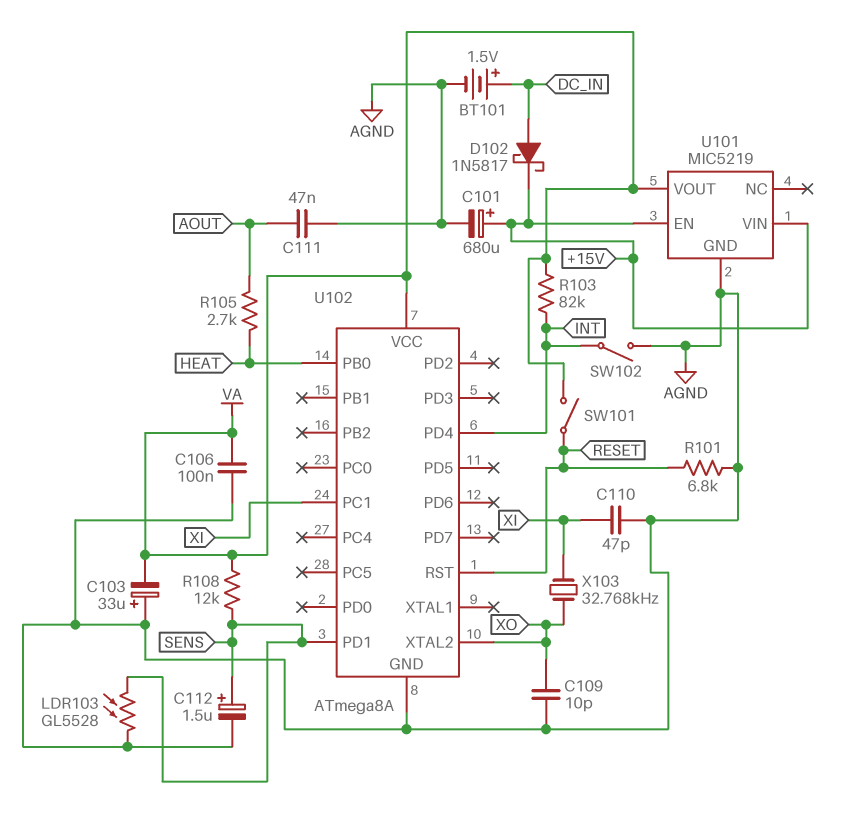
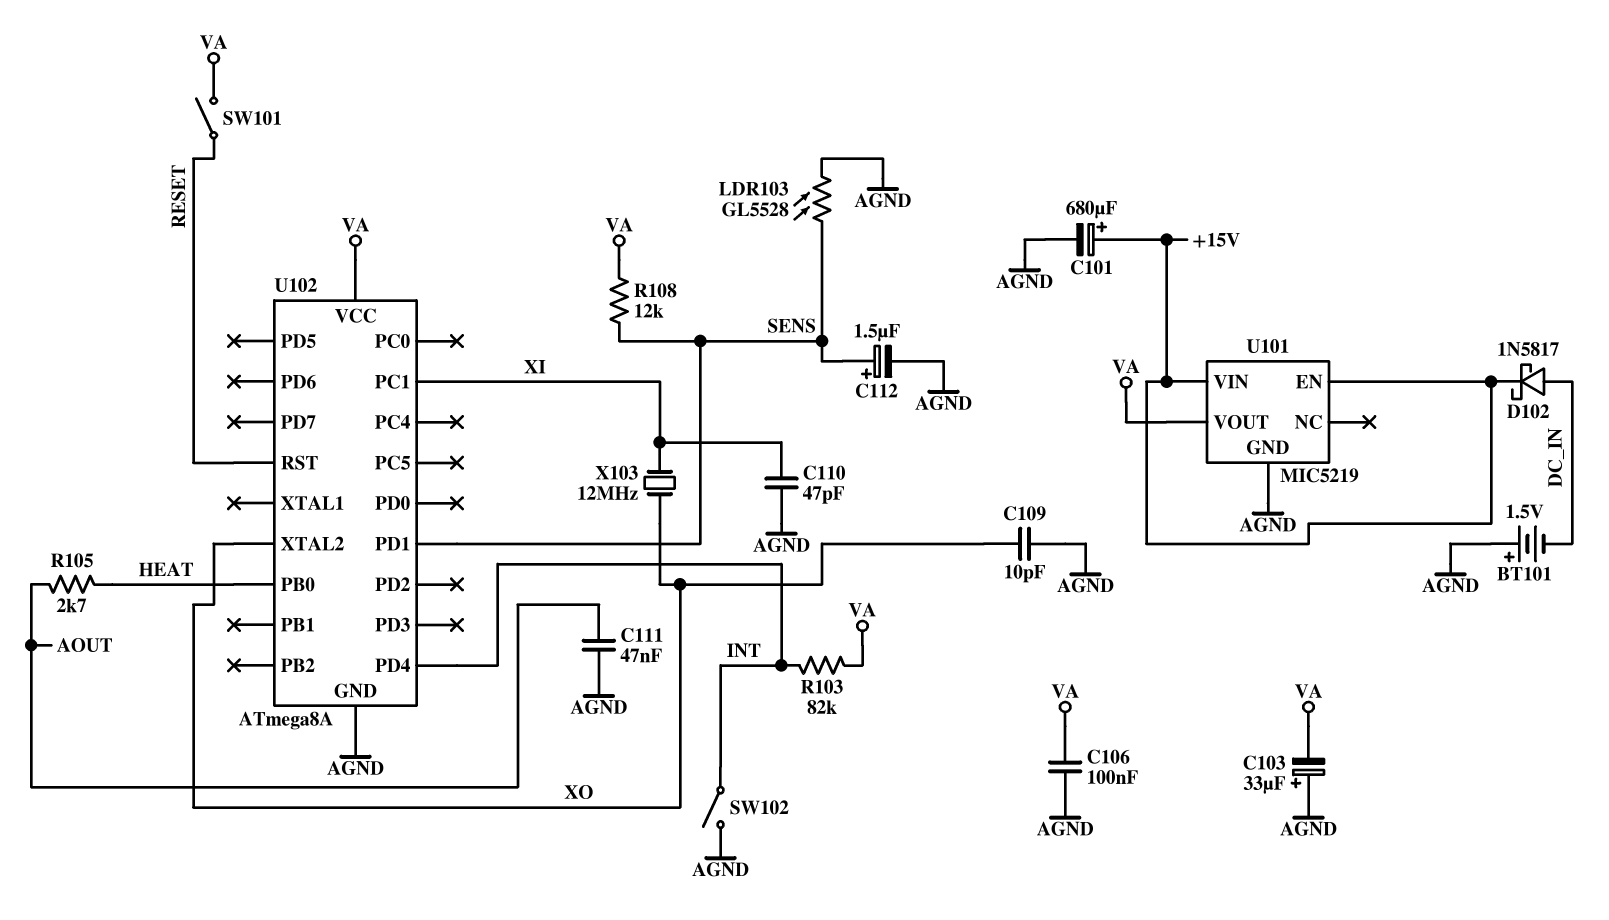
BT101: 1.5V (plus DC_IN, minus AGND) -> 1.5V (plus AGND, minus DC_IN)
R101: 6.8k (AGND, RESET) -> none
X103: 32.768kHz (XI, XO) -> 12MHz (XI, XO)

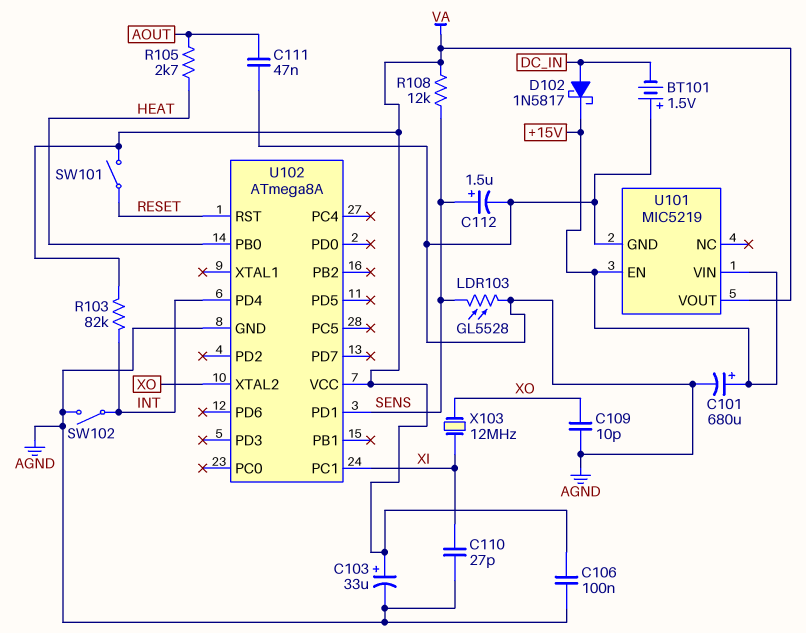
C103: 33uF (plus AGND, minus VA) -> 33uF (plus VA, minus AGND)
C110: 47pF (AGND, XI) -> 27pF (AGND, XI)

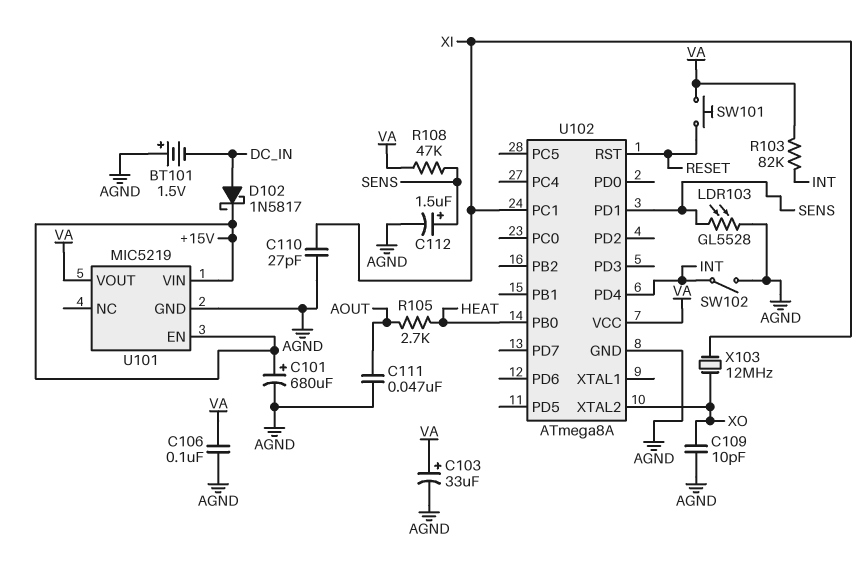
R108: 12k (SENS, VA) -> 47k (SENS, VA)
SW101: switch (RESET, VA) -> button (RESET, VA)

